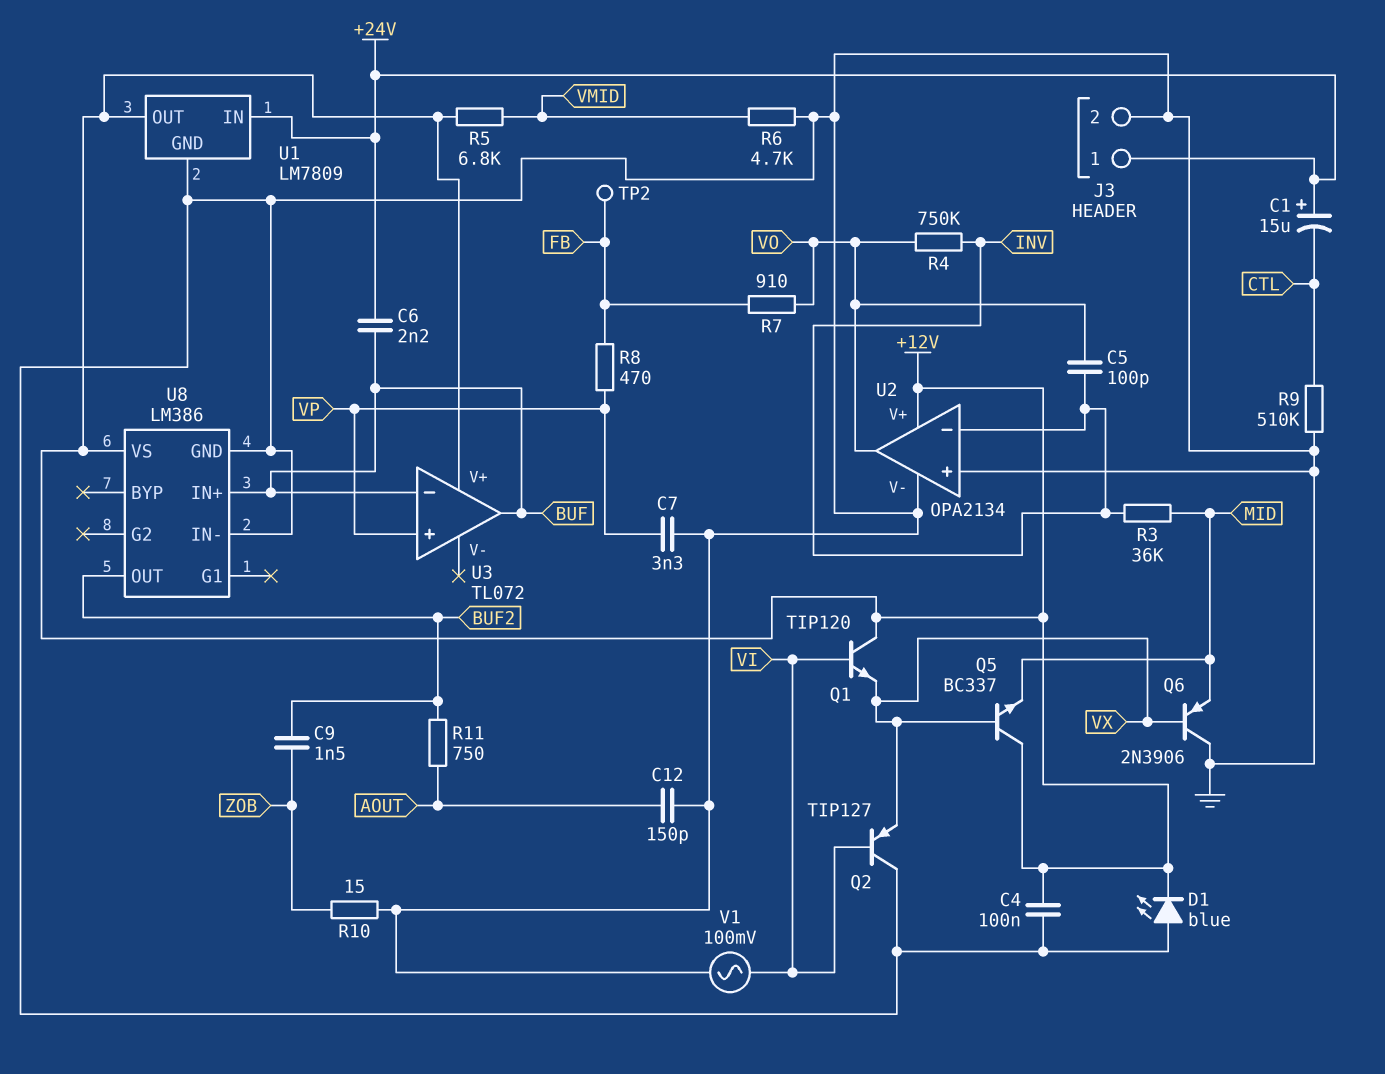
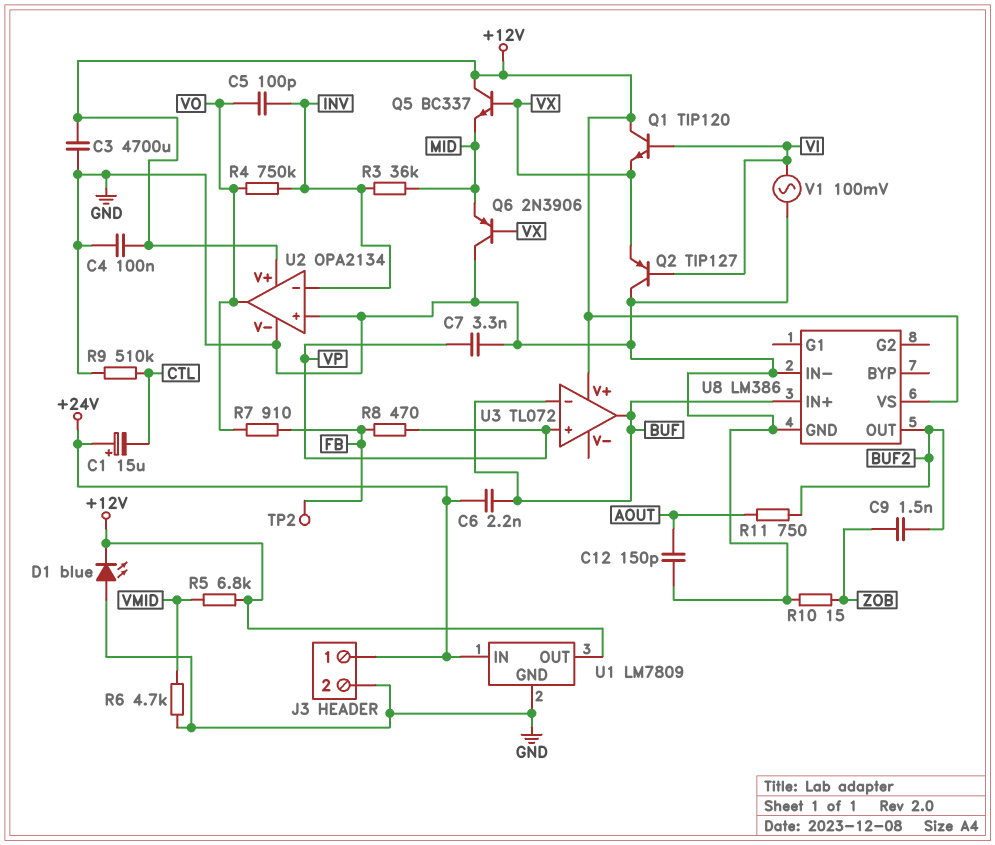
C3: none -> 4700uF (+12V, GND)

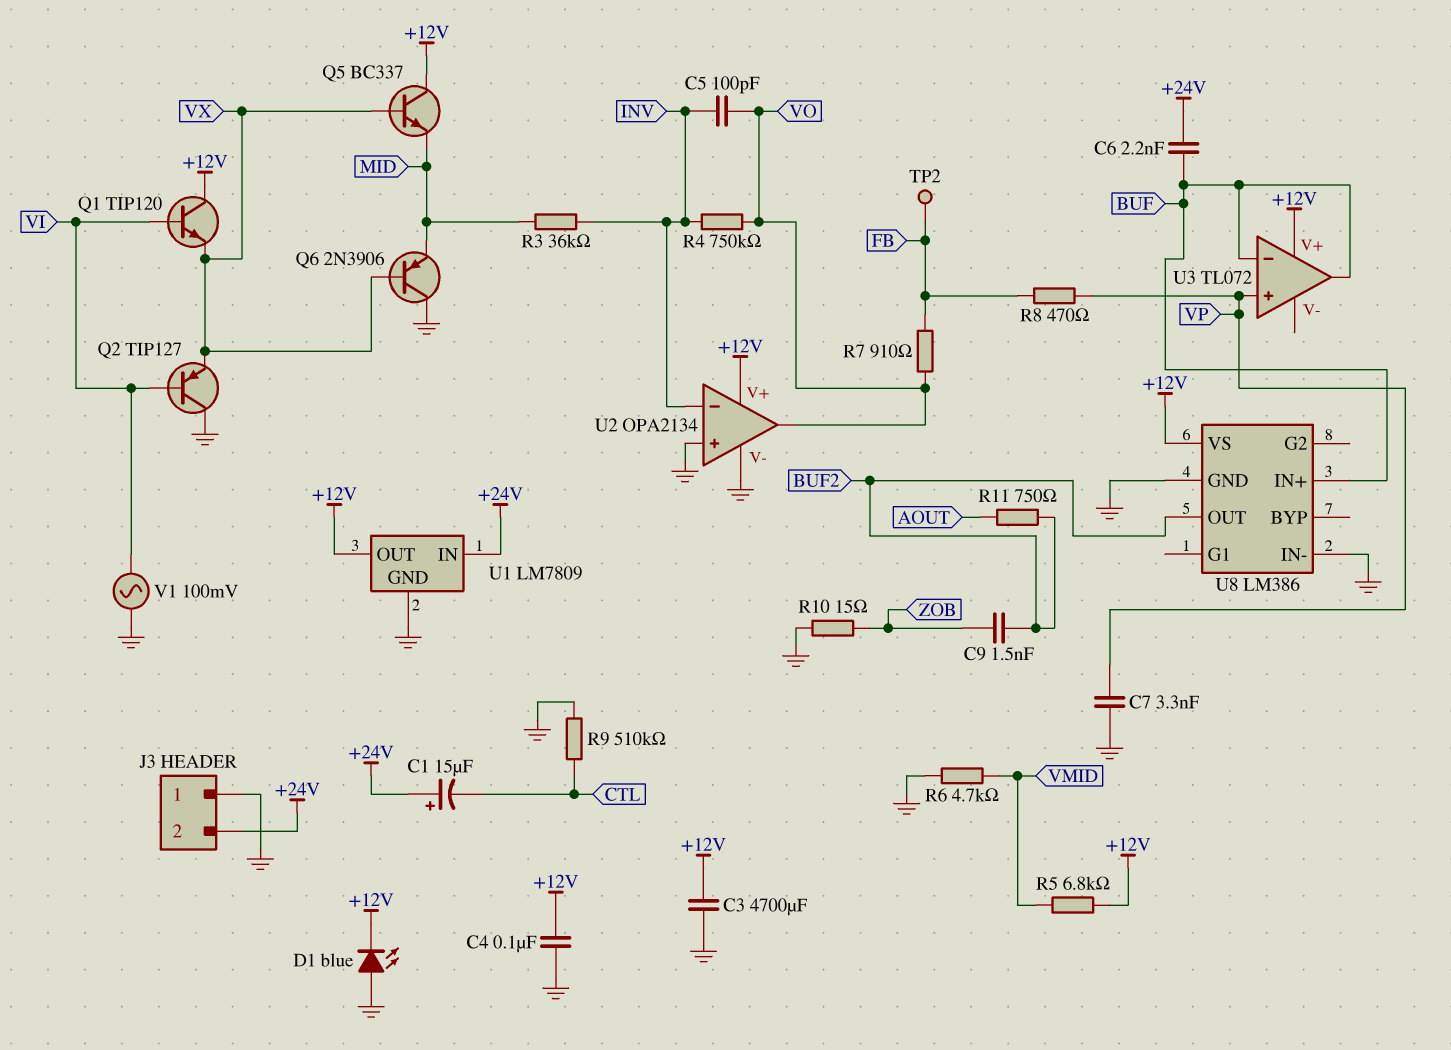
C12: 150pF (AOUT, GND) -> none
J3 pin 1: +24V -> GND
J3 pin 2: GND -> +24V

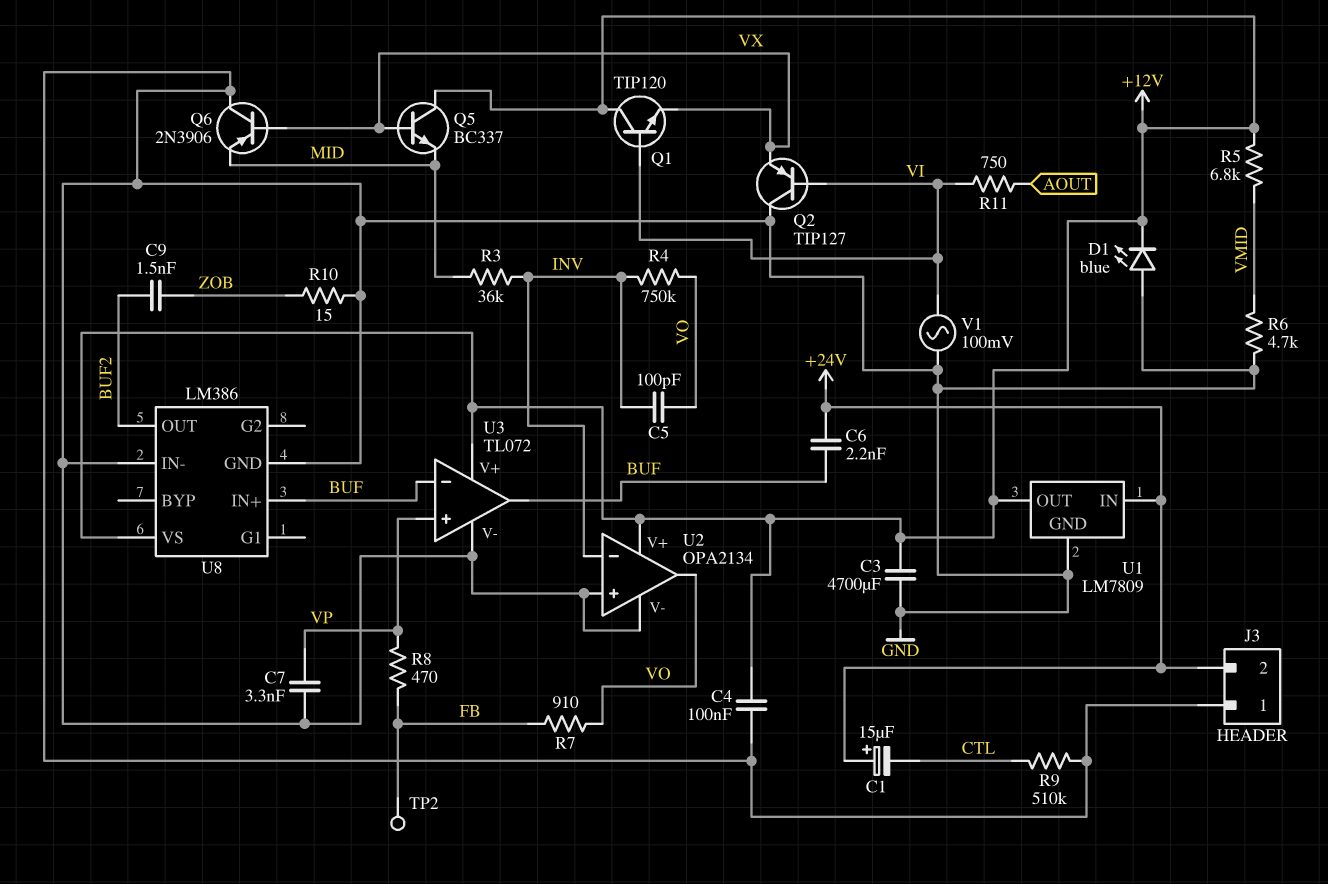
R11: 750 (AOUT, BUF2) -> 750 (AOUT, VI)
U3 pin V-: none -> GND

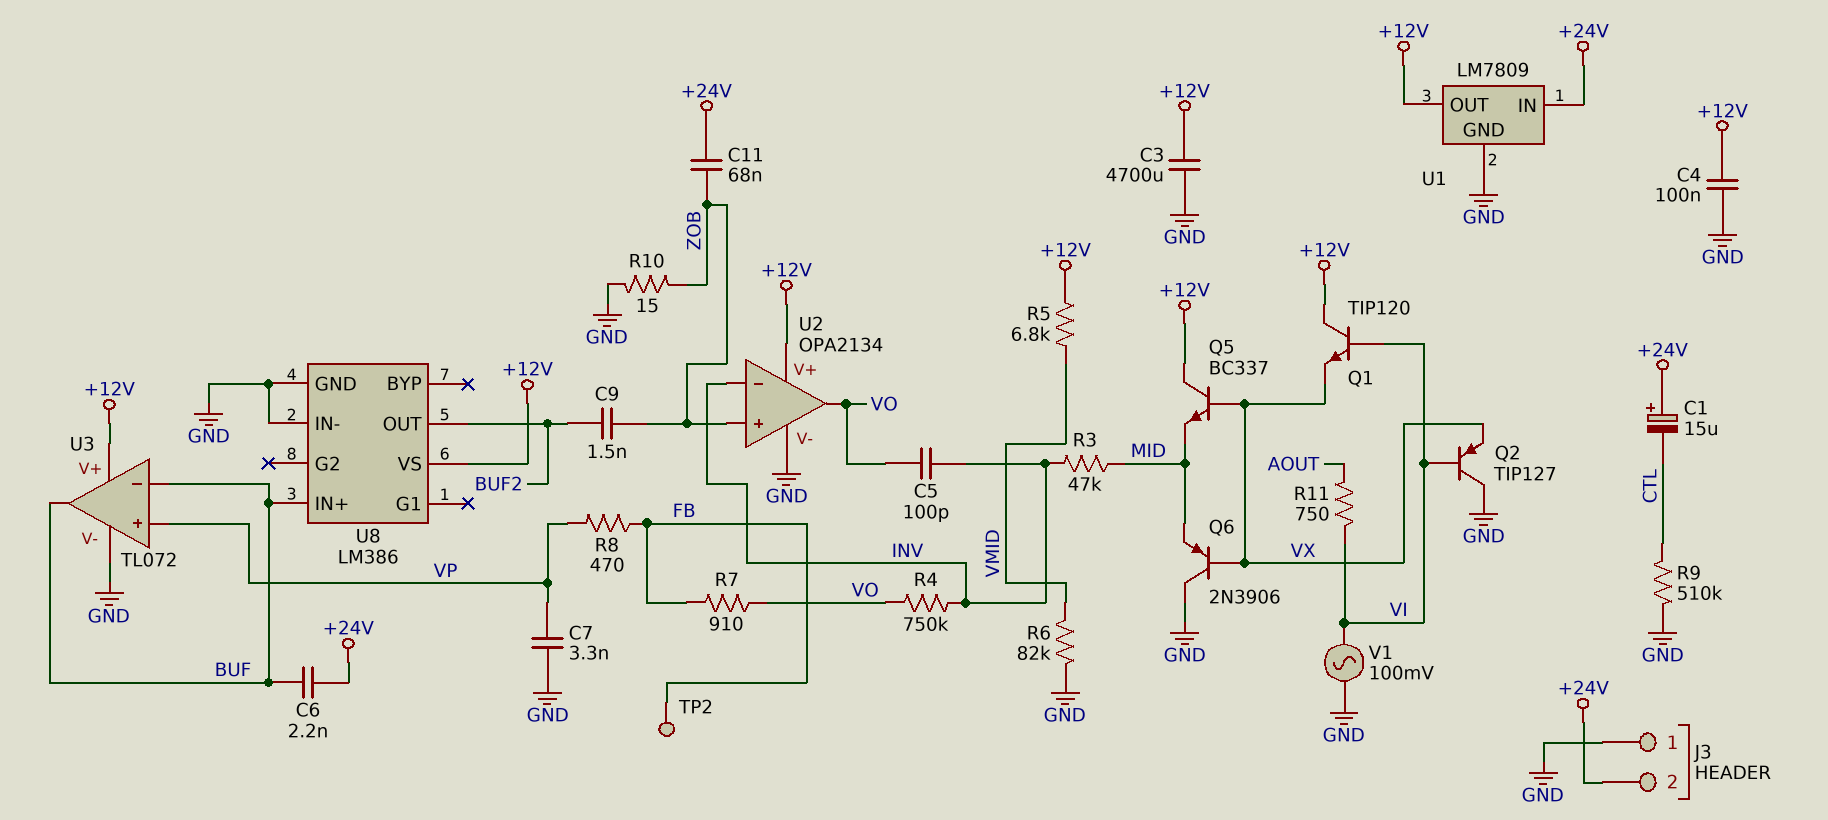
C11: none -> 68nF (+24V, ZOB)
D1: LED blue (A GND, K +12V) -> none
R3: 36k (INV, MID) -> 47k (INV, MID)
R6: 4.7k (GND, VMID) -> 82k (GND, VMID)
U2 pin in+: GND -> ZOB

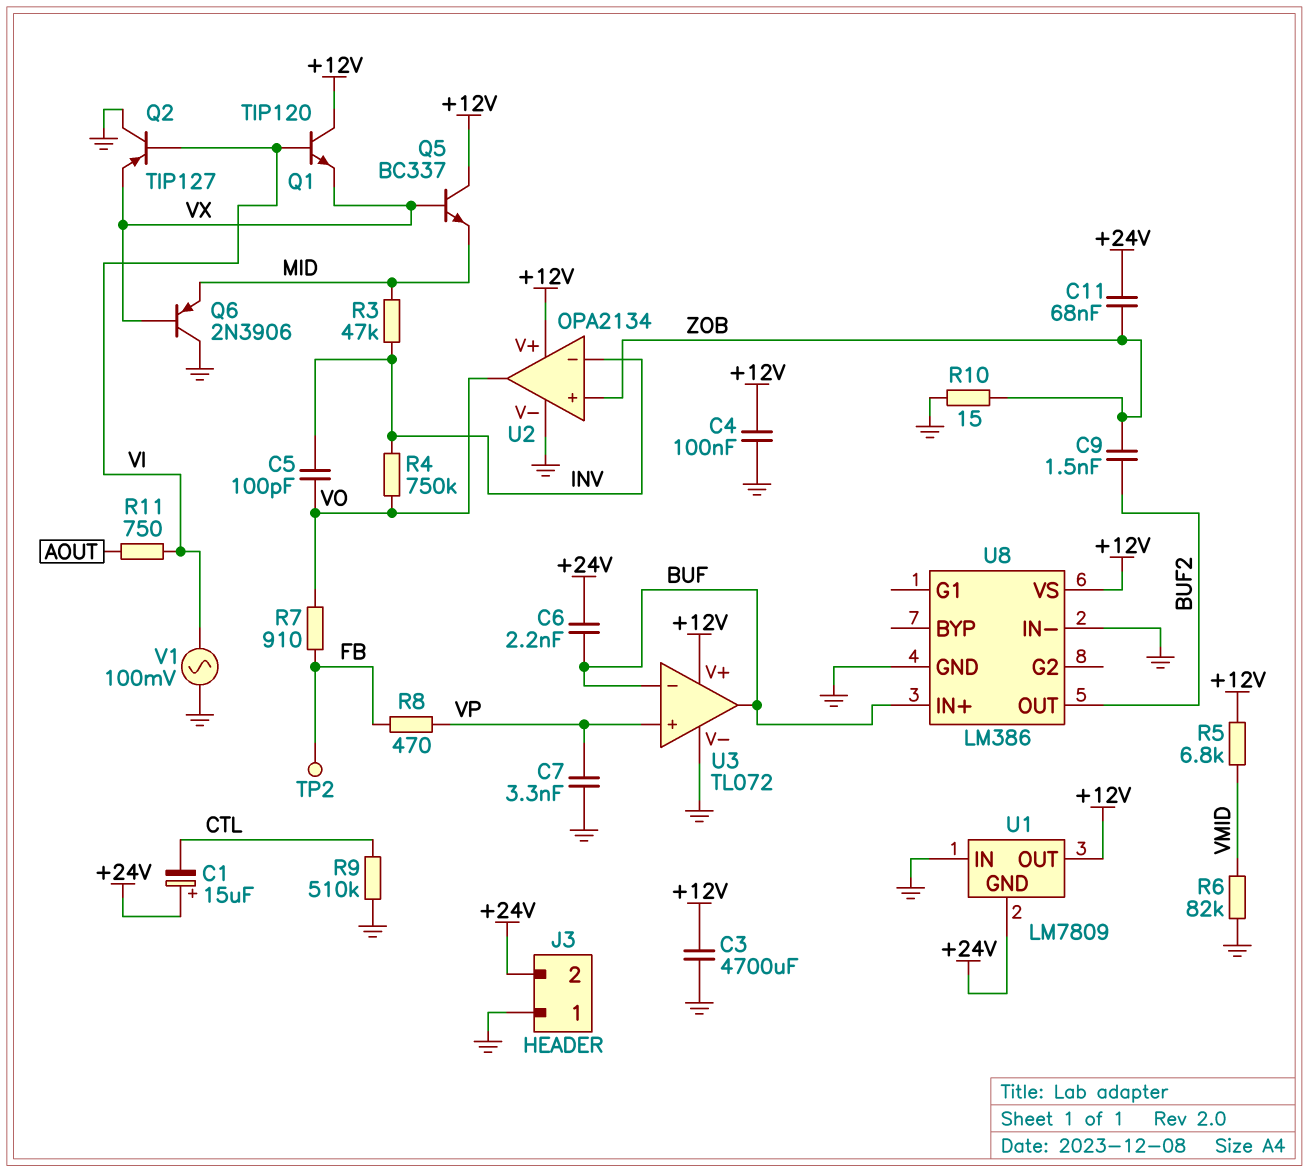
U1 pin GND: GND -> +24V
U1 pin IN: +24V -> GND

